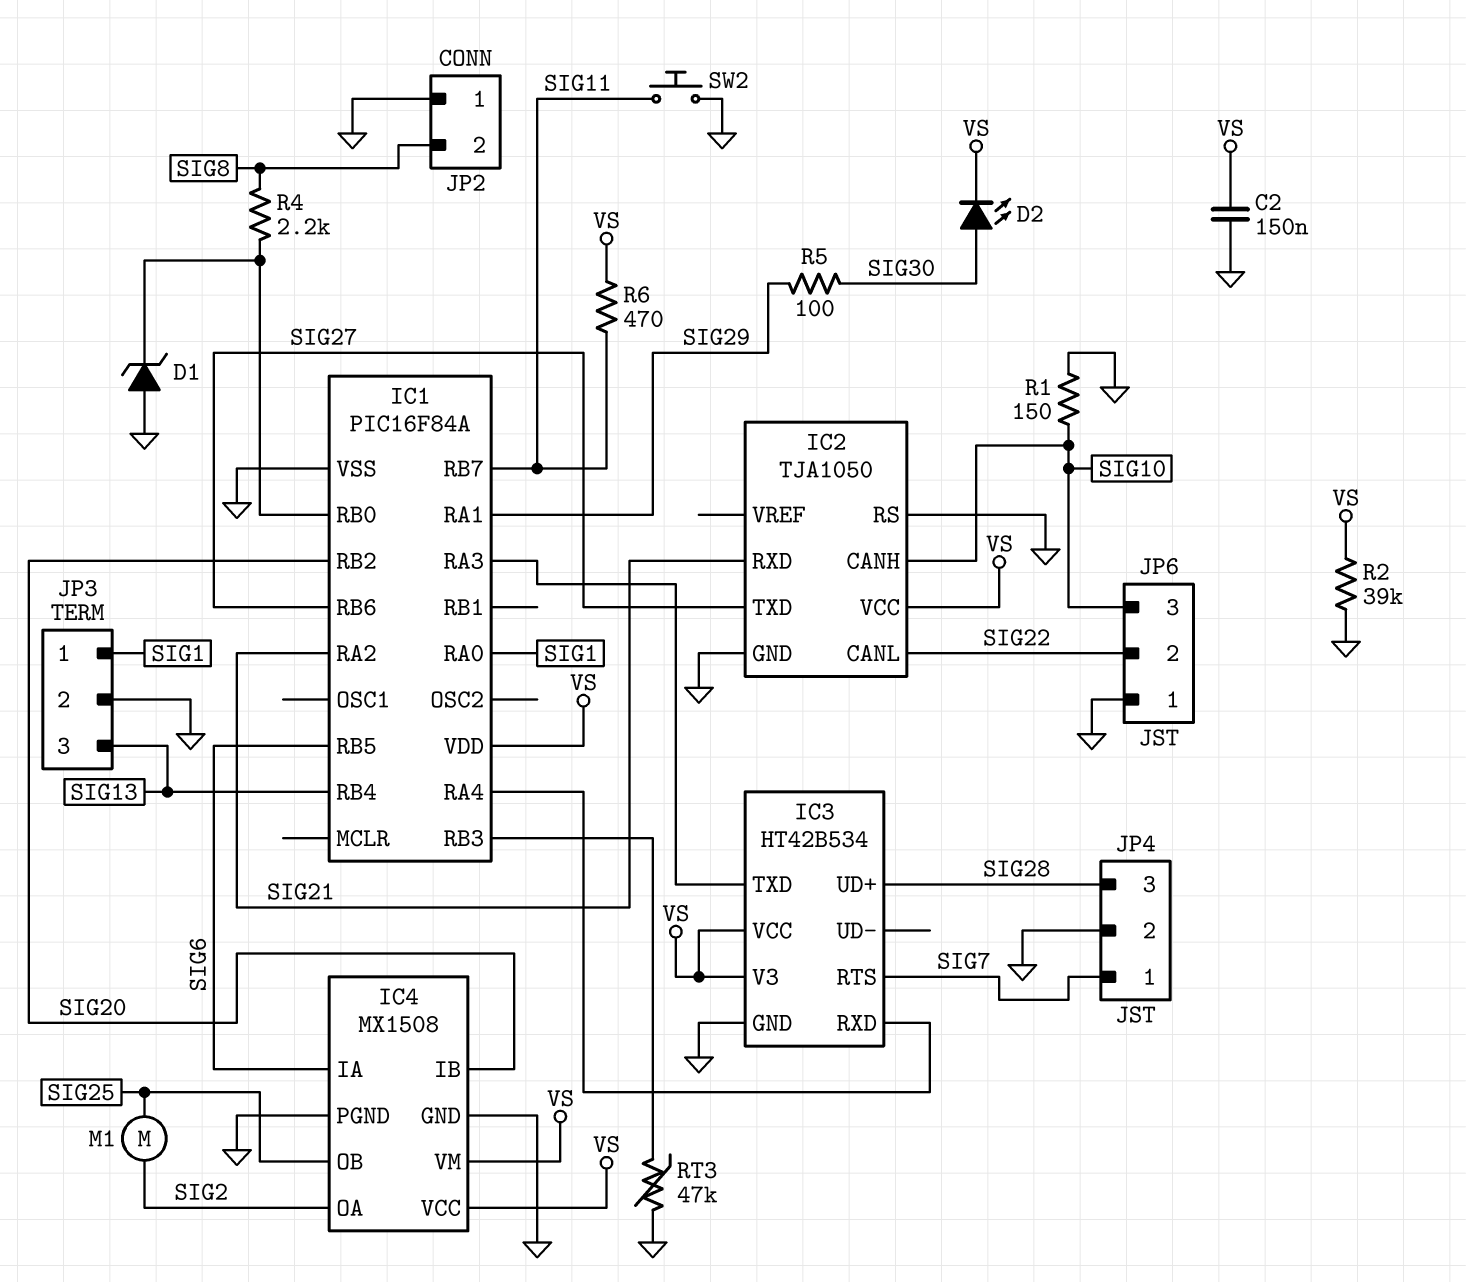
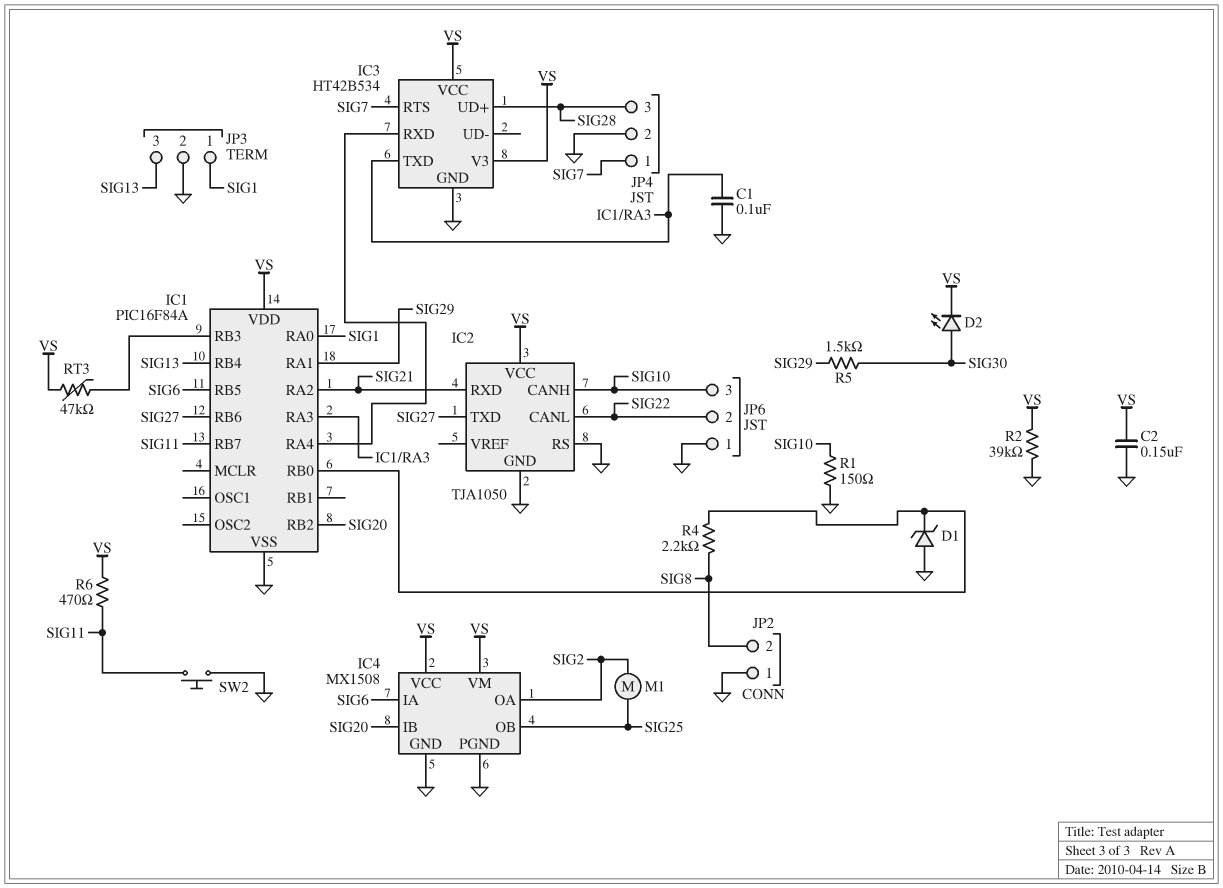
C1: none -> 100nF (GND, IC1/RA3)
R5: 100 (SIG29, SIG30) -> 1.5k (SIG29, SIG30)
RT3: 47k (GND, IC1/RB3) -> 47k (IC1/RB3, VS)

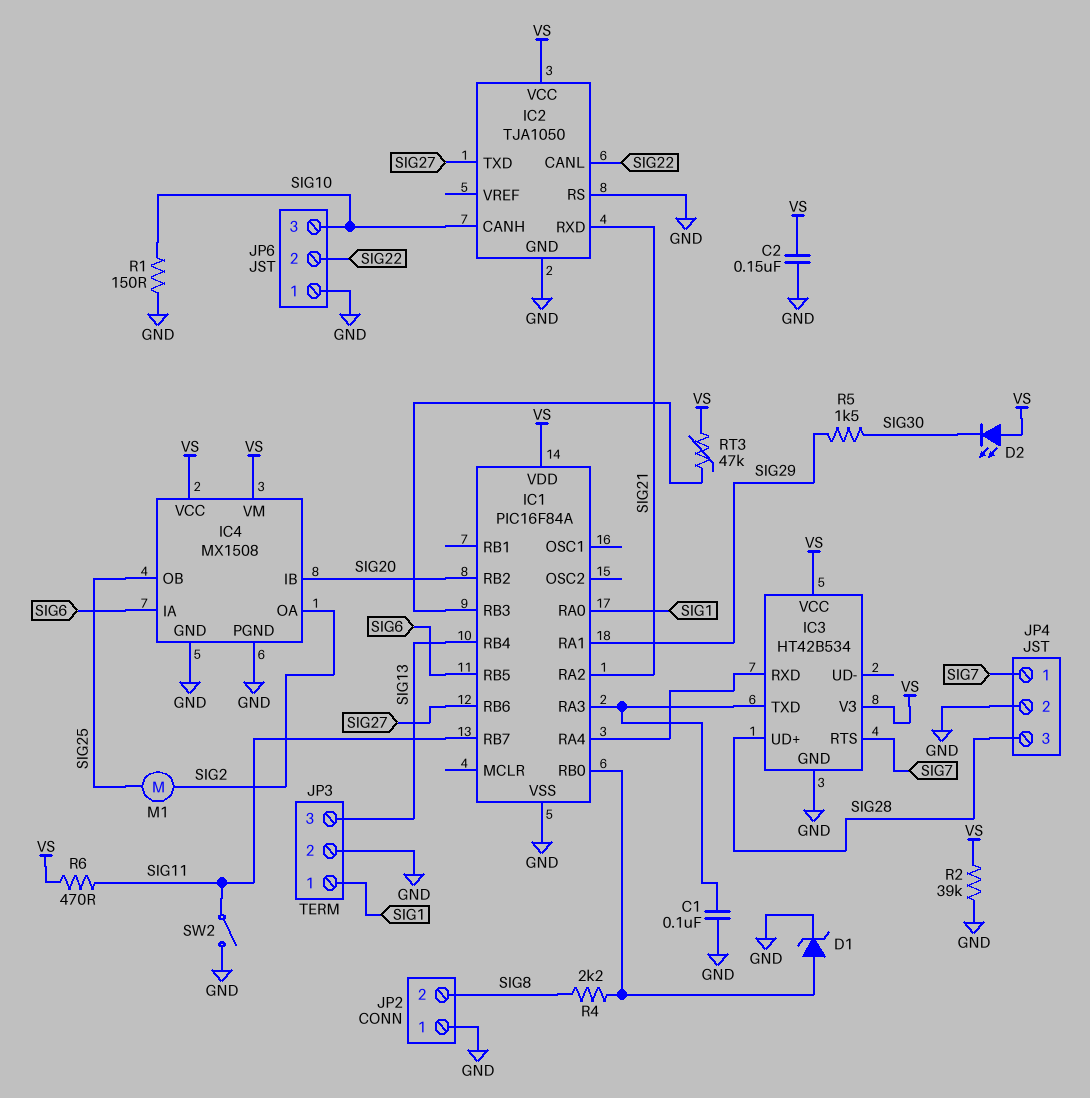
D1: zener (A GND, K IC1/RB0) -> zener (A IC1/RB0, K GND)
D2: LED (A SIG30, K VS) -> LED (A VS, K SIG30)
SW2: button (GND, SIG11) -> switch (GND, SIG11)

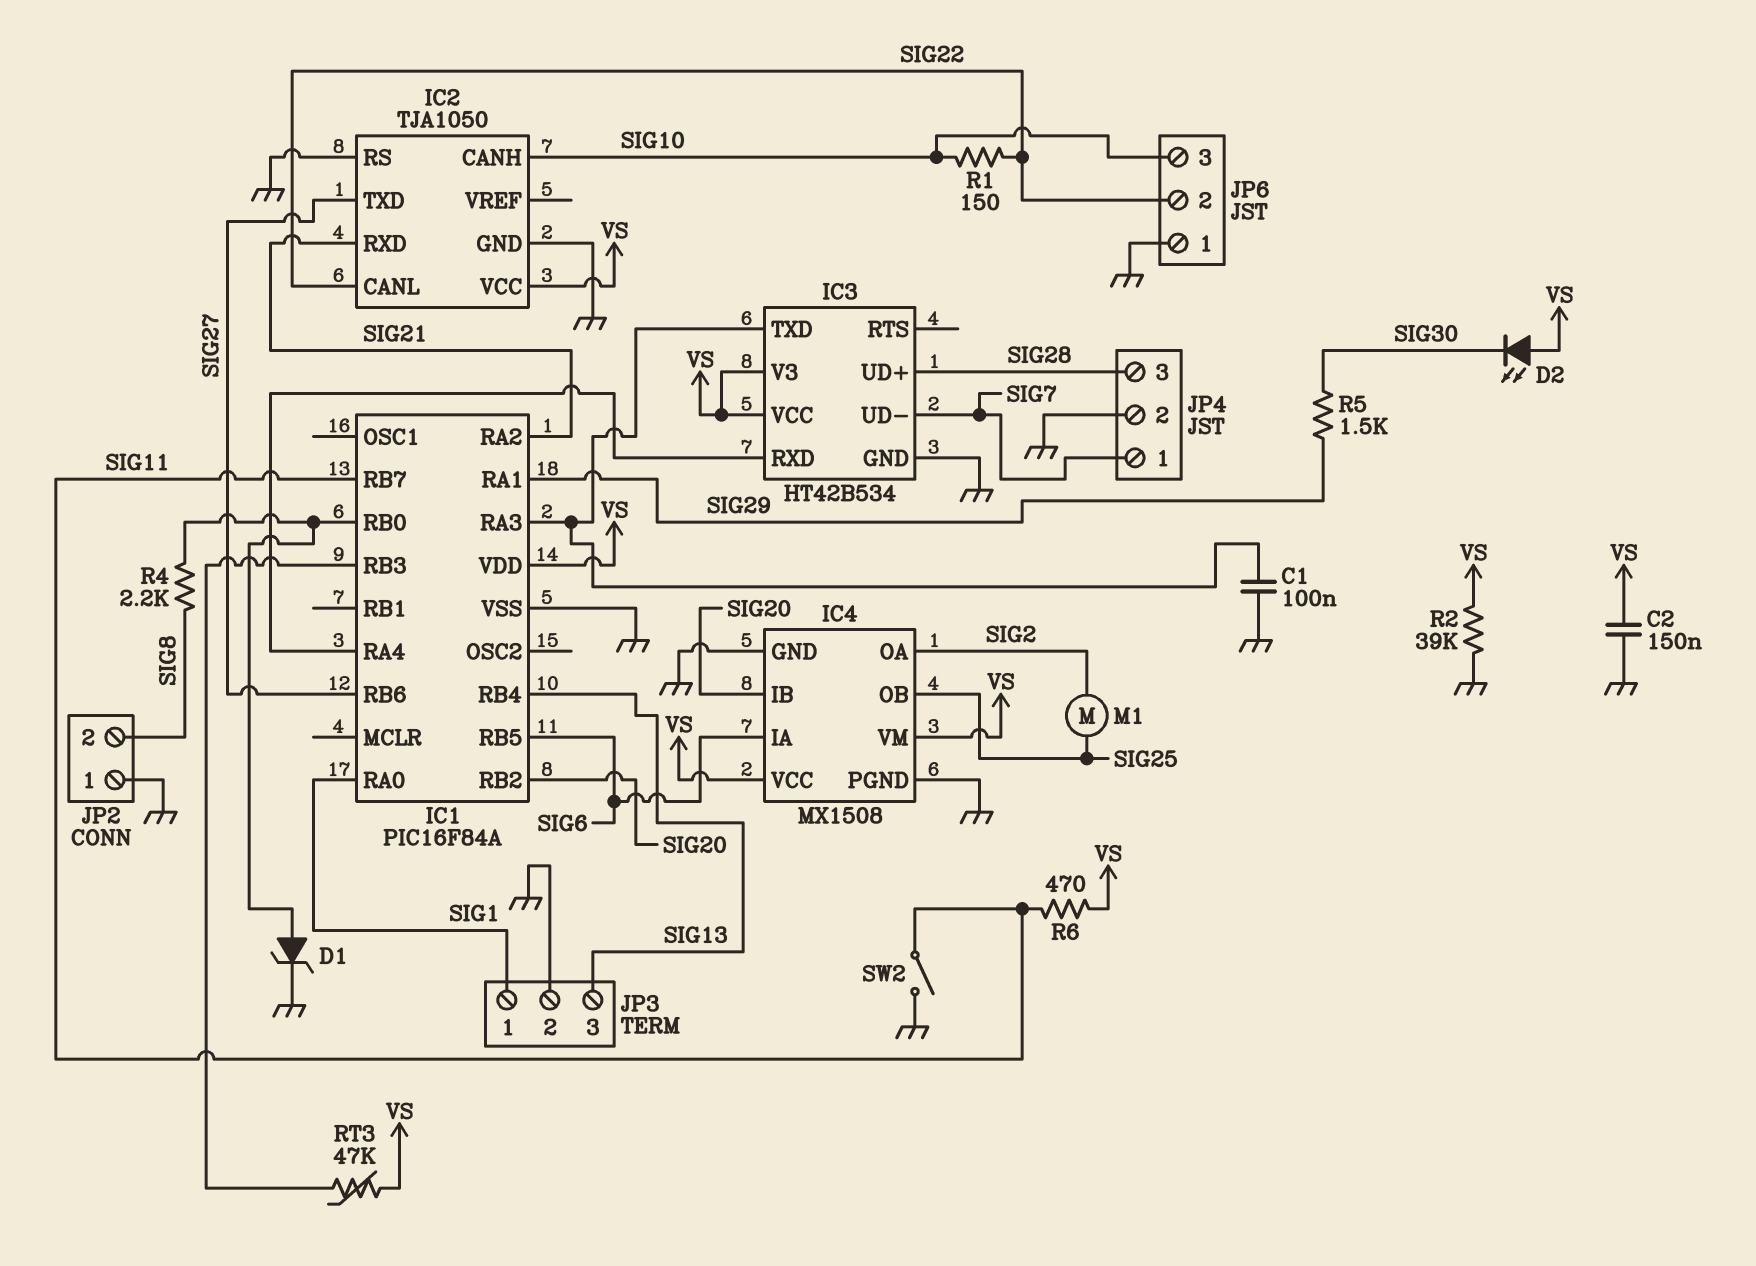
IC3 pin RTS: SIG7 -> none
IC3 pin UD-: none -> SIG7
R1: 150 (GND, SIG10) -> 150 (SIG10, SIG22)

